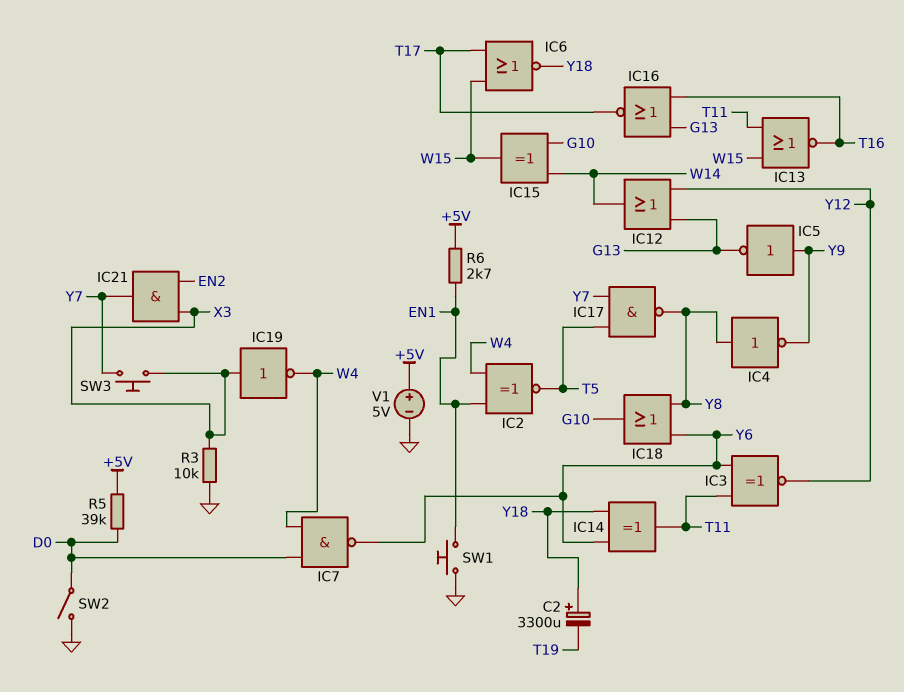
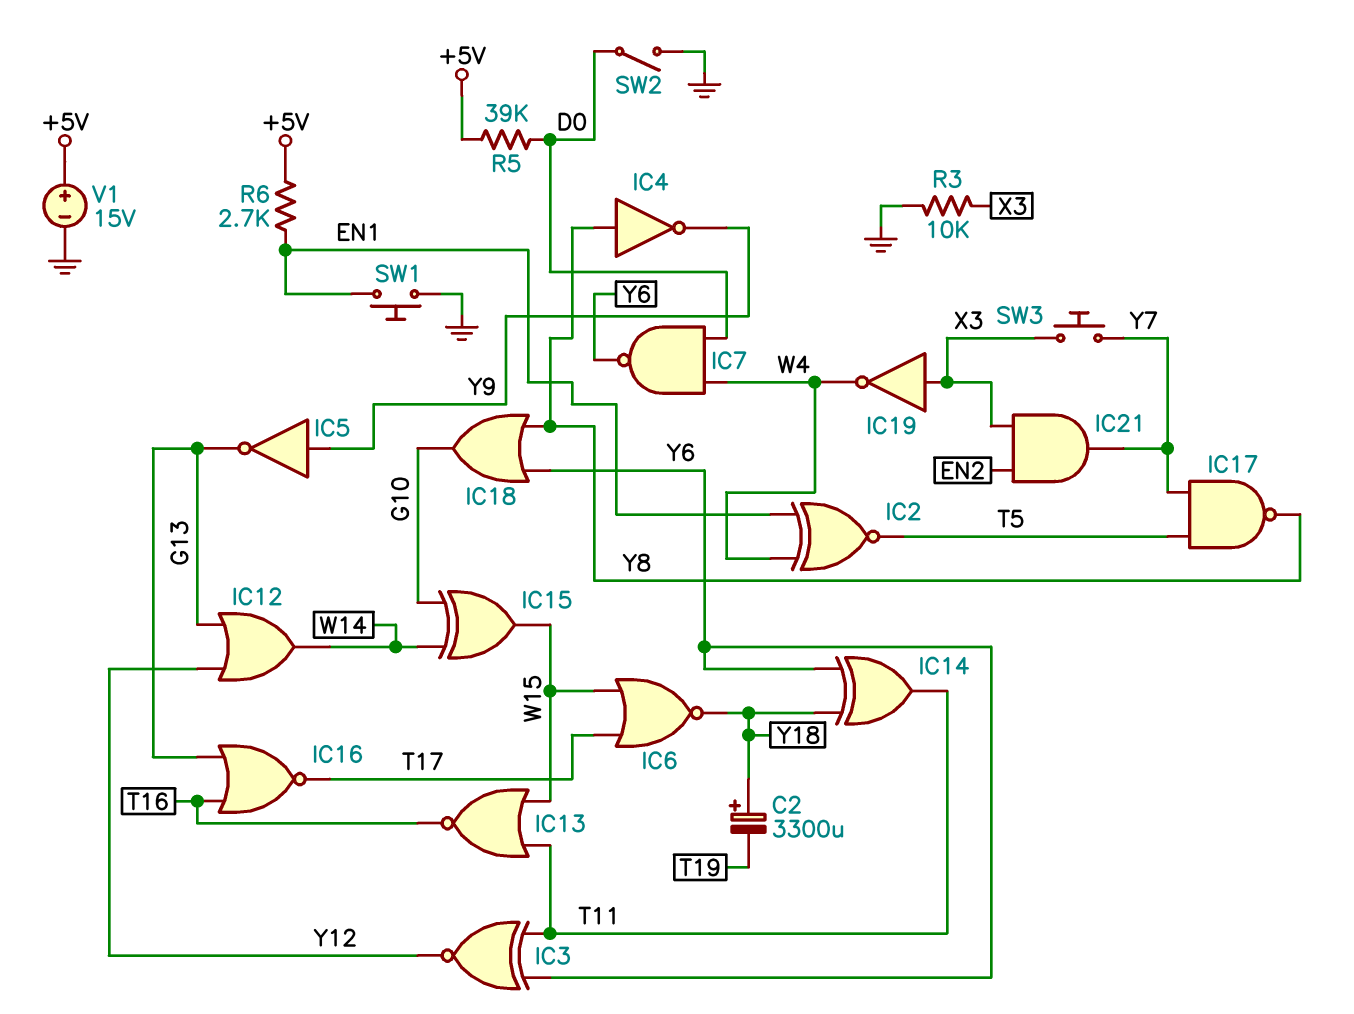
V1: 5V (plus +5V, minus GND) -> 15V (plus +5V, minus GND)

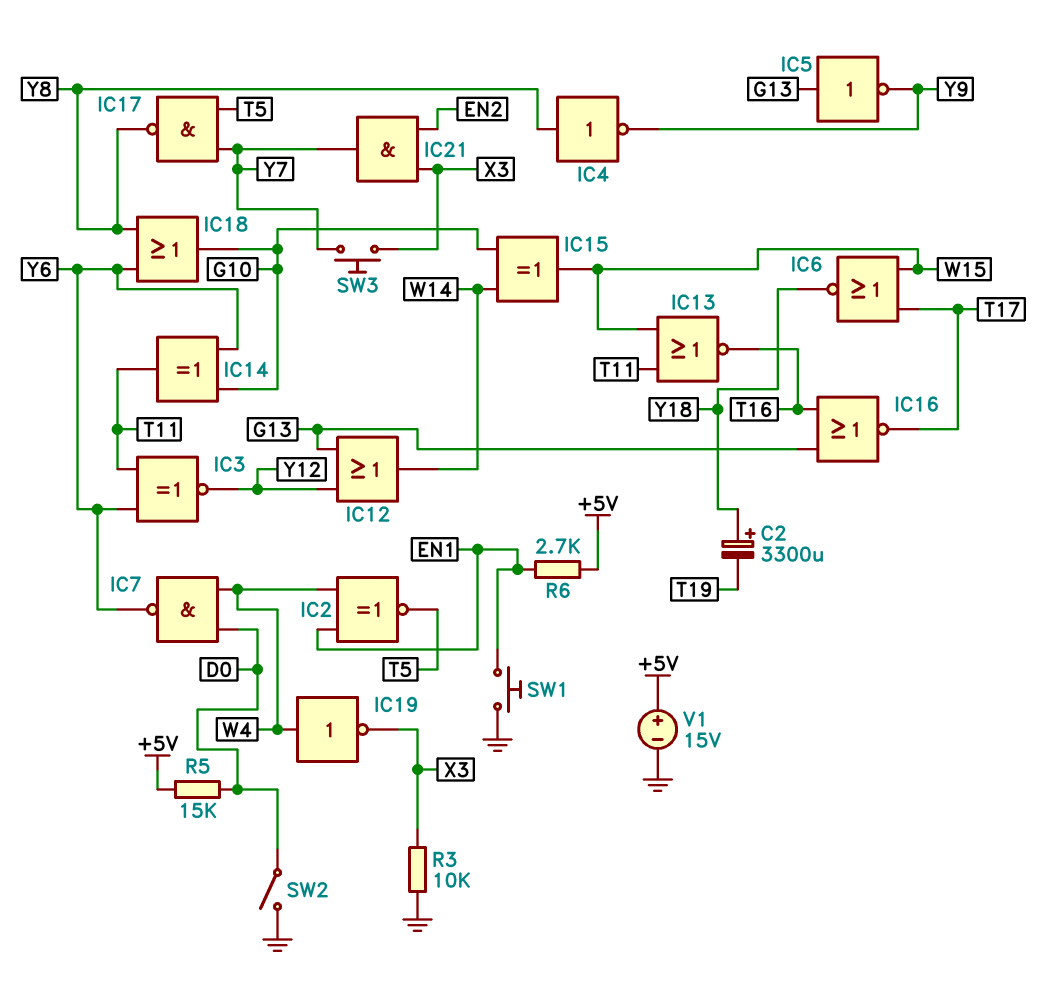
IC5: NOT (in Y9, out G13) -> NOT (in G13, out Y9)
IC14: XOR (in Y6, in Y18, out T11) -> XOR (in G10, in Y6, out T11)
IC19: NOT (in X3, out W4) -> NOT (in W4, out X3)
R5: 39k (+5V, D0) -> 15k (+5V, D0)

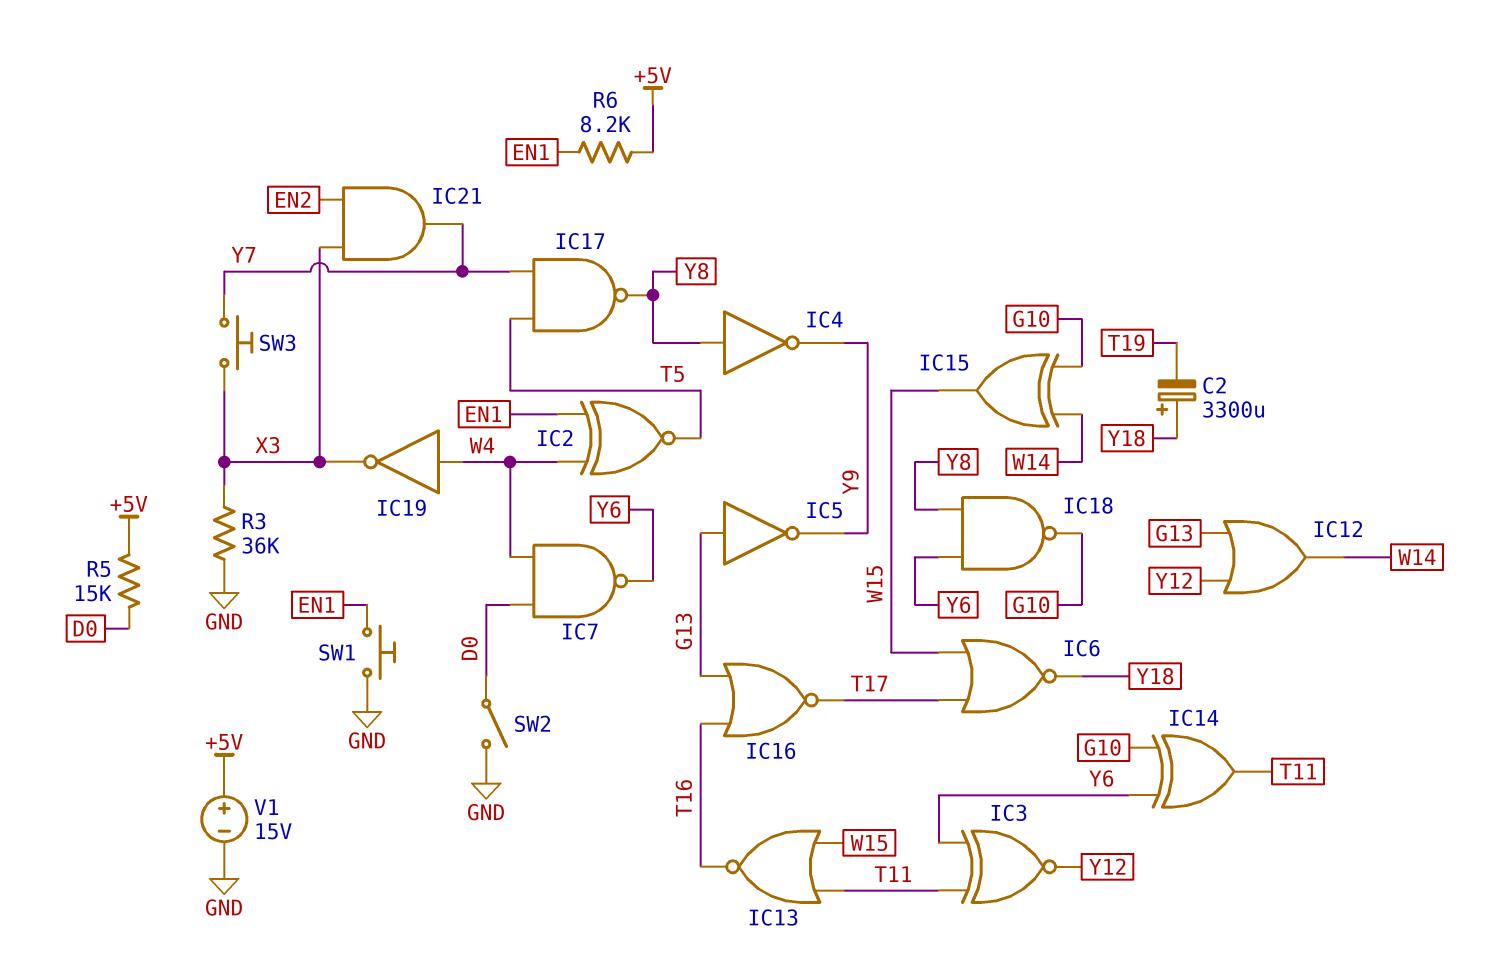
IC18: OR (in Y6, in Y8, out G10) -> NAND (in Y6, in Y8, out G10)
R3: 10k (GND, X3) -> 36k (GND, X3)
R6: 2.7k (+5V, EN1) -> 8.2k (+5V, EN1)

